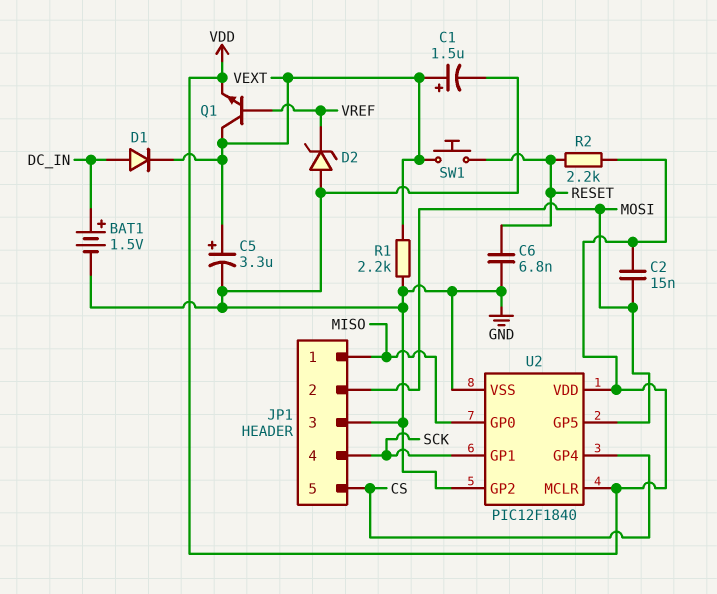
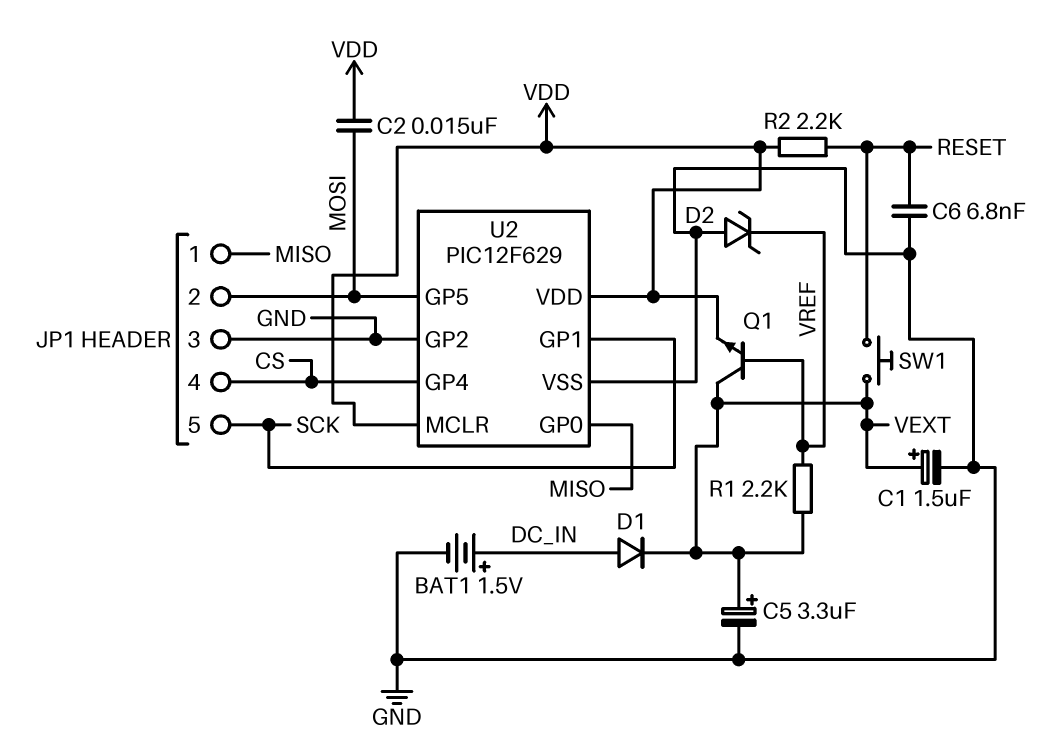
JP1 pin 4: SCK -> CS
JP1 pin 5: CS -> SCK
R1: 2.2k (GND, VEXT) -> 2.2k (VEXT, VREF)
U2: PIC12F1840 -> PIC12F629

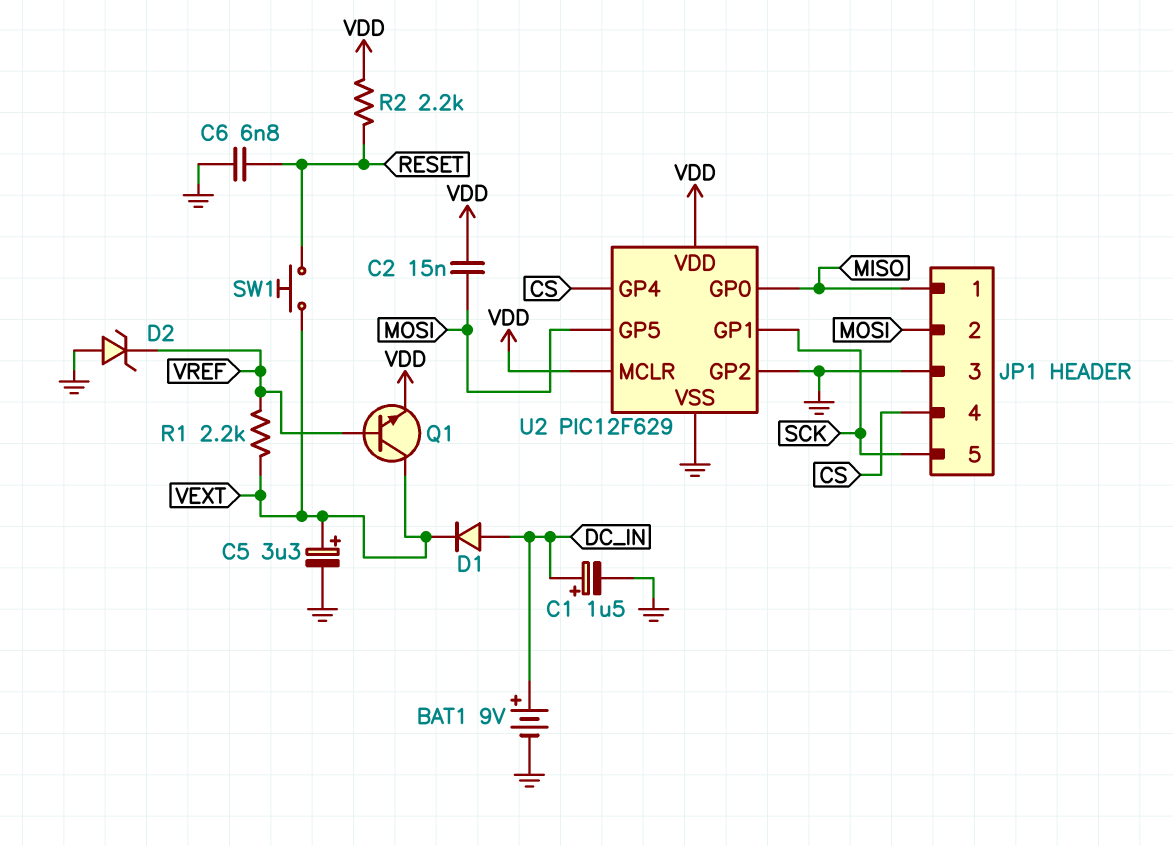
BAT1: 1.5V (plus DC_IN, minus GND) -> 9V (plus DC_IN, minus GND)
C1: 1.5uF (plus VEXT, minus GND) -> 1.5uF (plus DC_IN, minus GND)

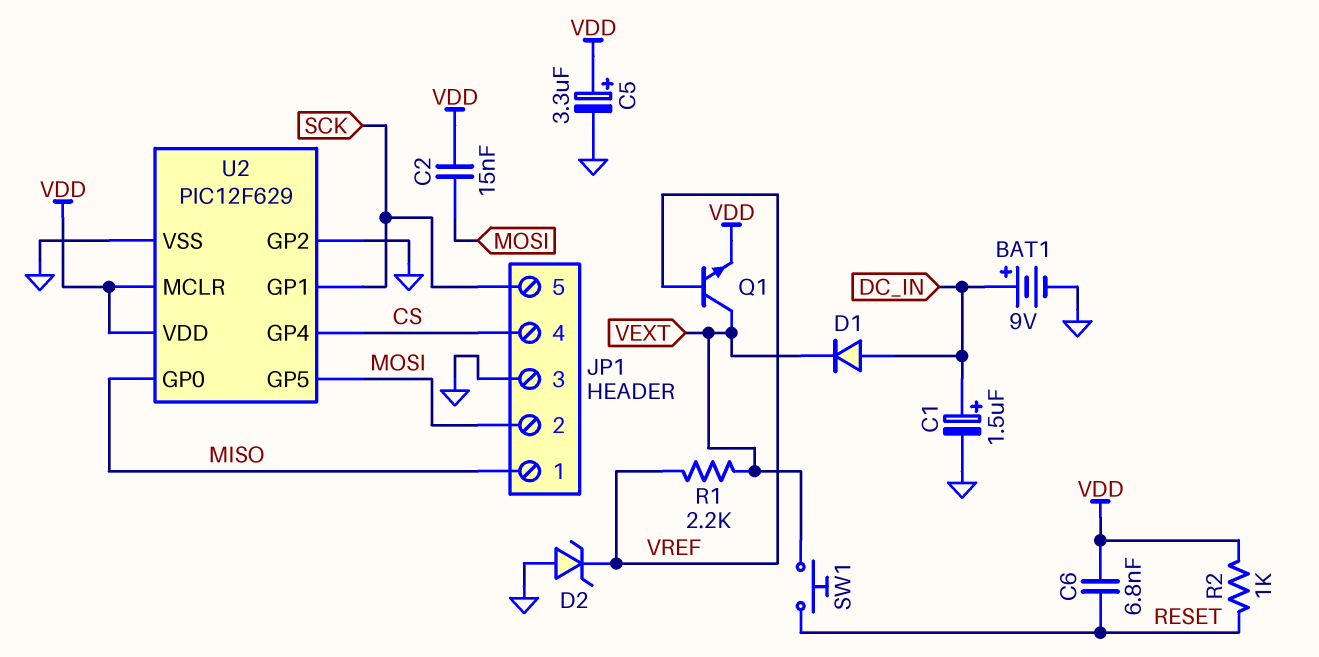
C5: 3.3uF (plus VEXT, minus GND) -> 3.3uF (plus VDD, minus GND)
C6: 6.8nF (GND, RESET) -> 6.8nF (RESET, VDD)
R2: 2.2k (RESET, VDD) -> 1k (RESET, VDD)

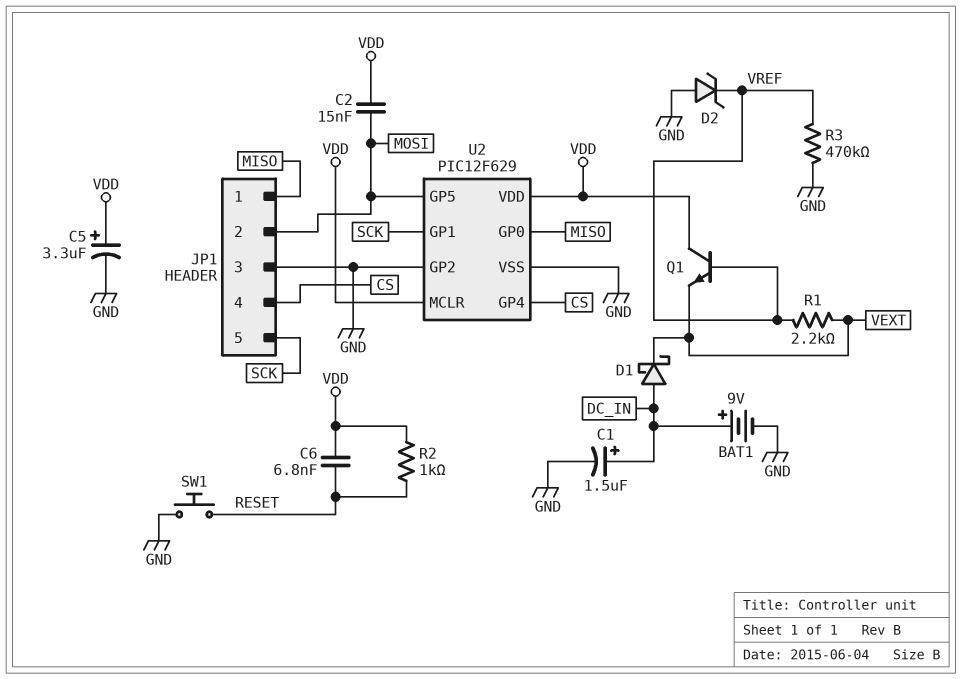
D1: diode (A DC_IN, K VEXT) -> schottky (A DC_IN, K VEXT)
Q1: NPN (B VREF, C VEXT, E VDD) -> NPN (B VREF, C VDD, E VEXT)
R3: none -> 470k (GND, VREF)
SW1: button (RESET, VEXT) -> button (GND, RESET)

